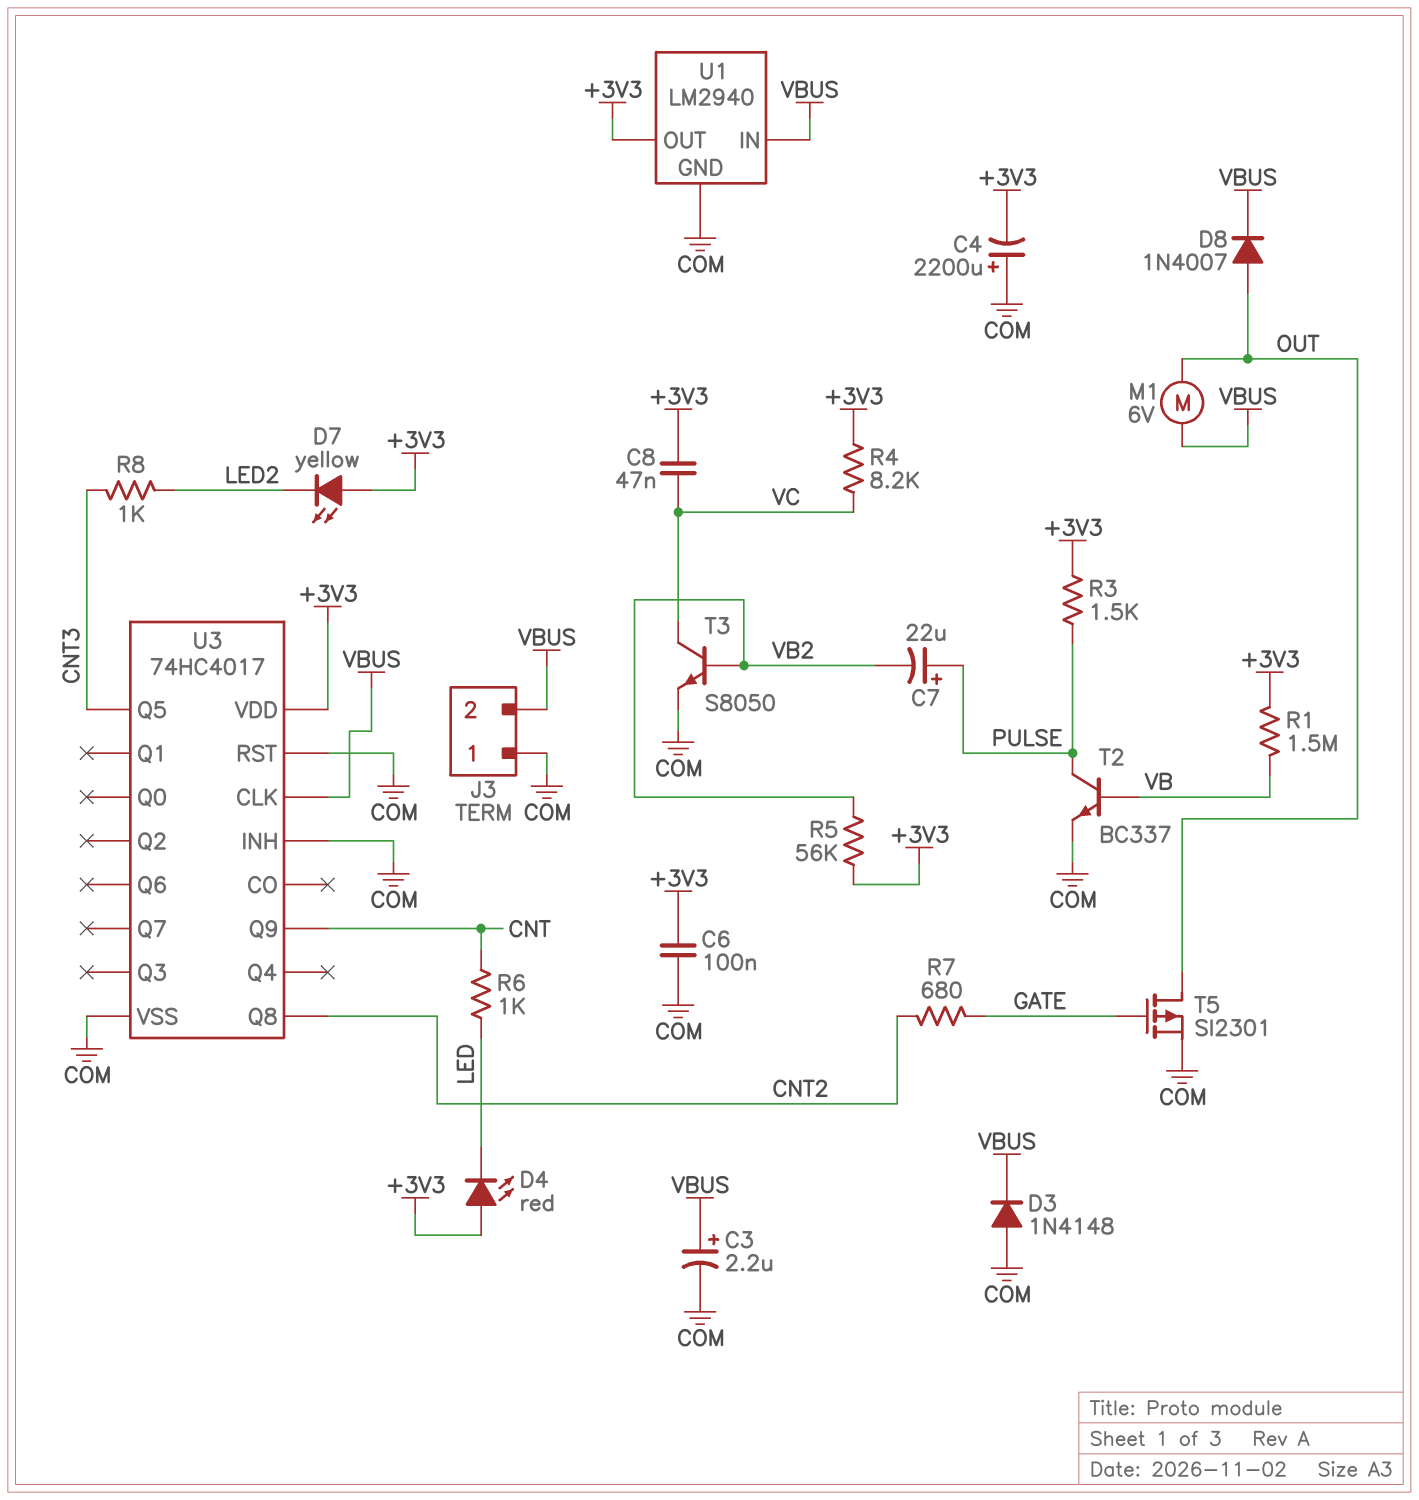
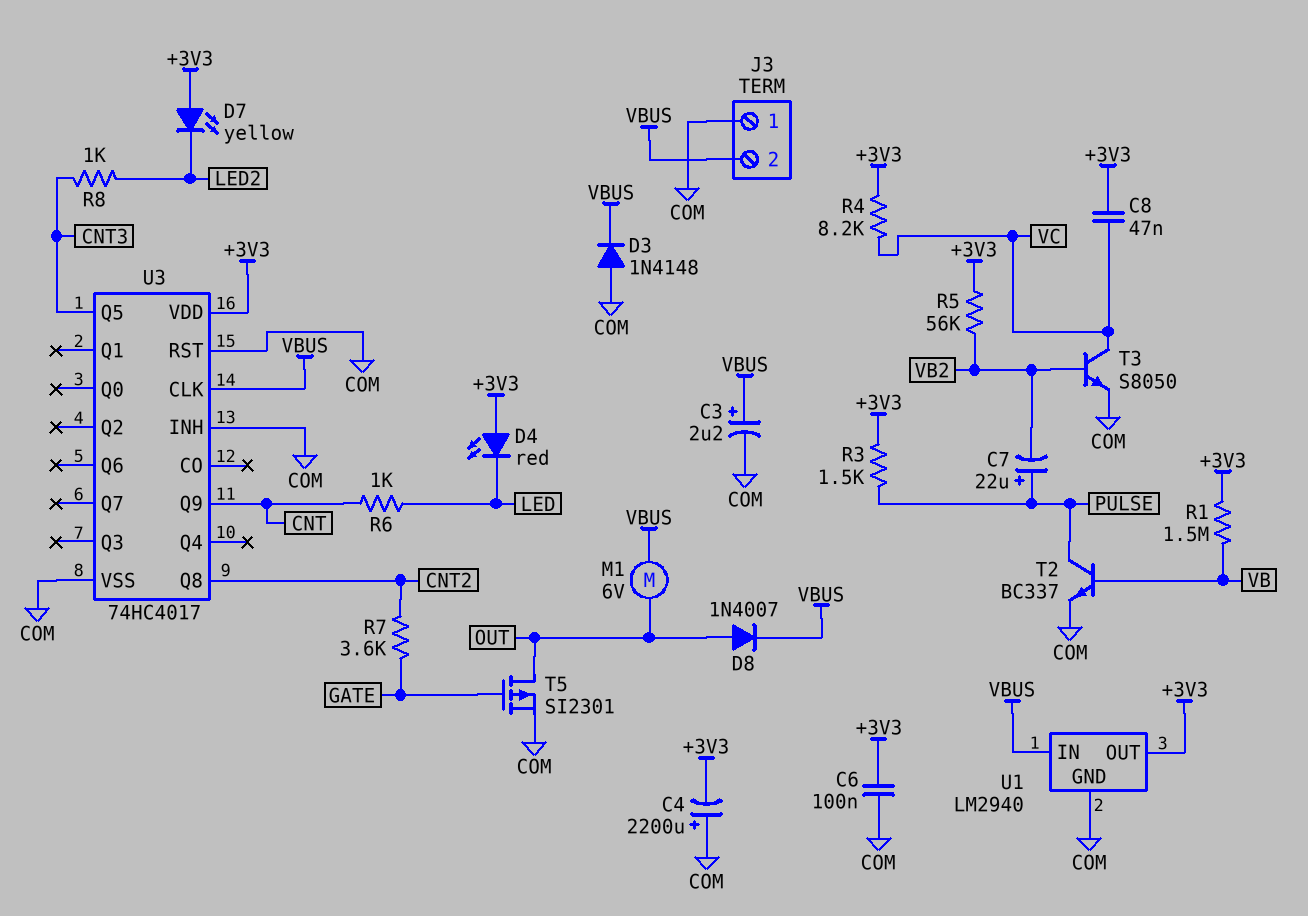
R7: 680 (CNT2, GATE) -> 3.6k (CNT2, GATE)

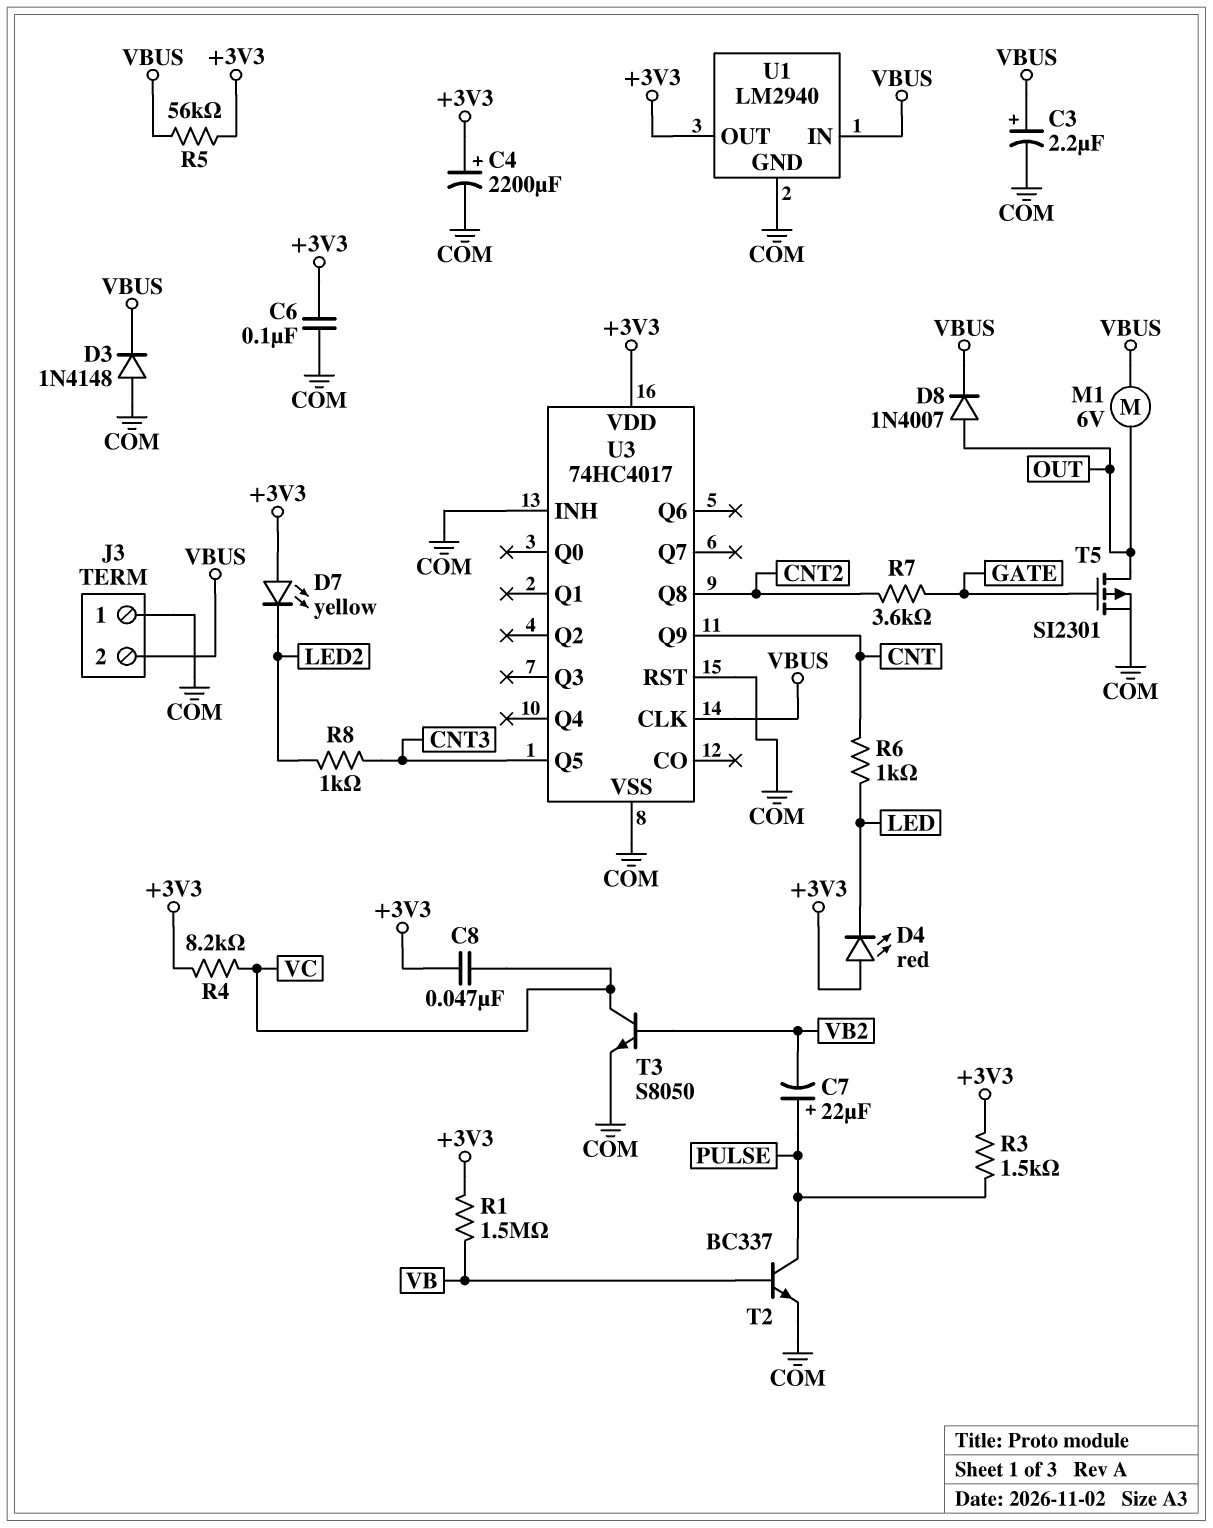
C4: 2200uF (plus COM, minus +3V3) -> 2200uF (plus +3V3, minus COM)
R5: 56k (+3V3, VB2) -> 56k (+3V3, VBUS)

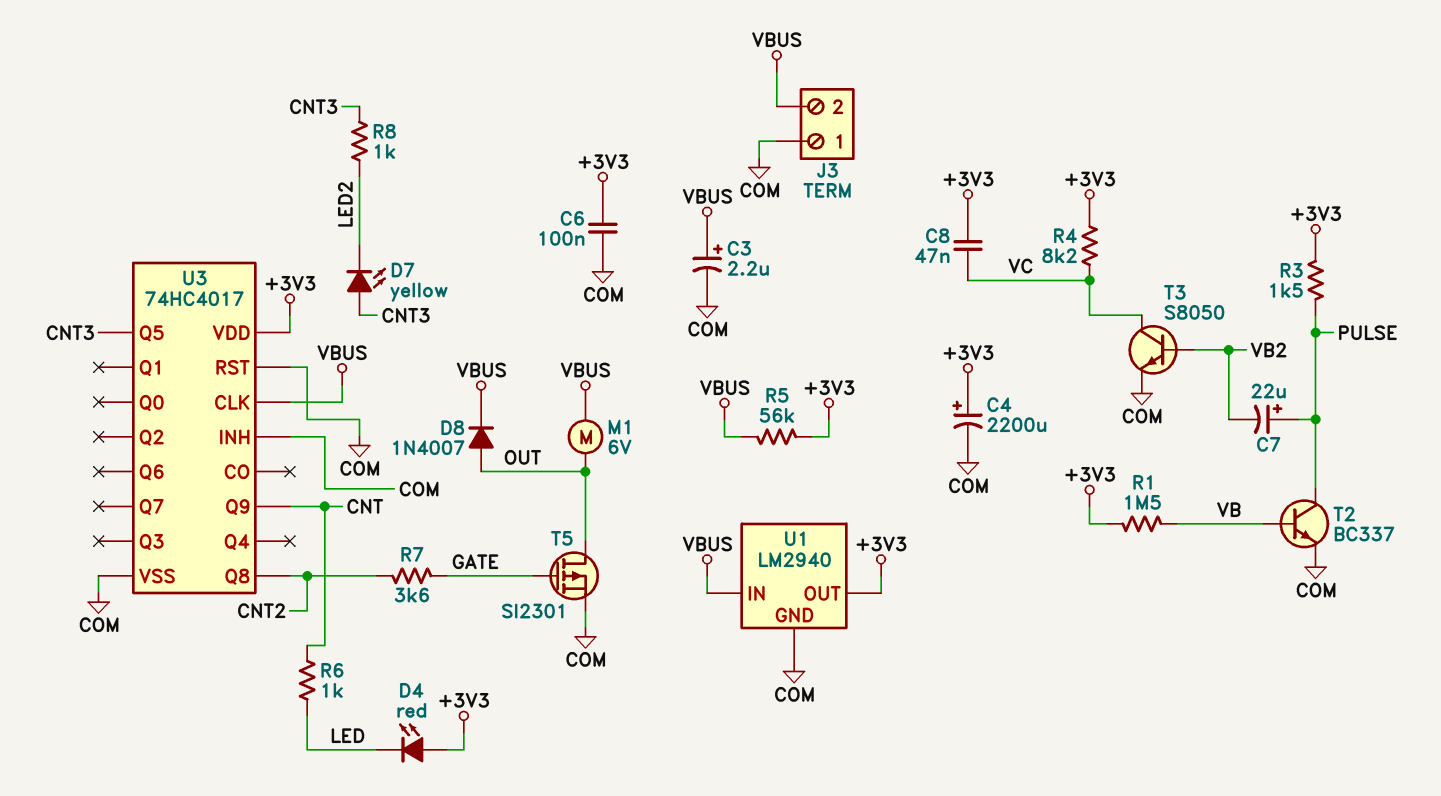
D3: diode 1N4148 (A COM, K VBUS) -> none
D7: LED yellow (A +3V3, K LED2) -> LED yellow (A CNT3, K LED2)

